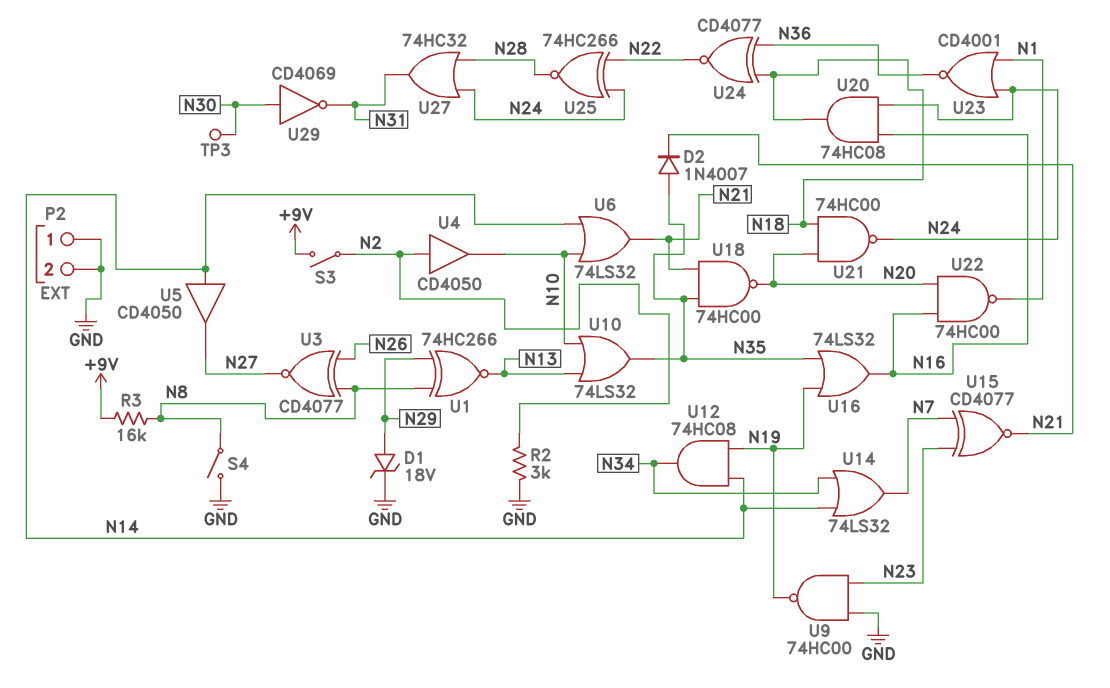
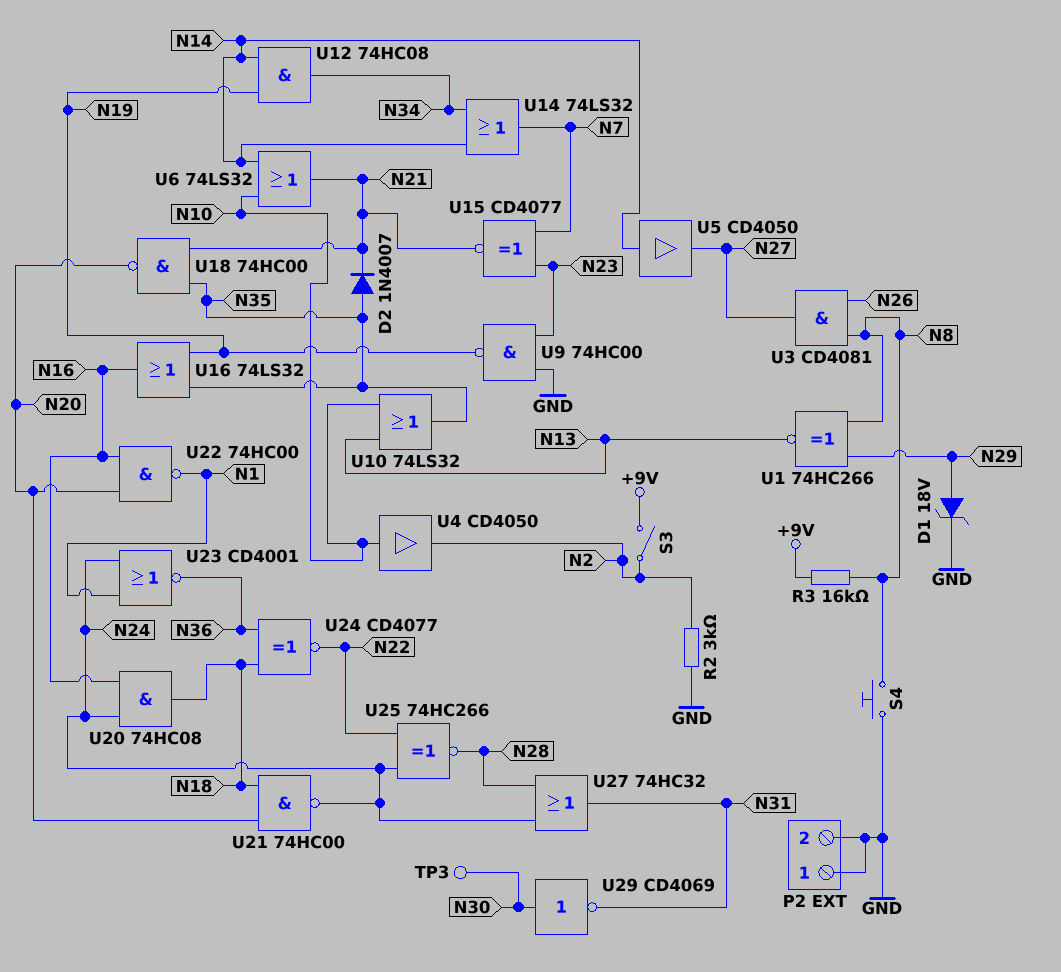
S4: switch (GND, N8) -> button (GND, N8)
U3: XNOR CD4077 (in N8, in N26, out N27) -> AND CD4081 (in N8, in N26, out N27)
U4: buffer CD4050 (in N2, out N10) -> buffer CD4050 (in N10, out N2)

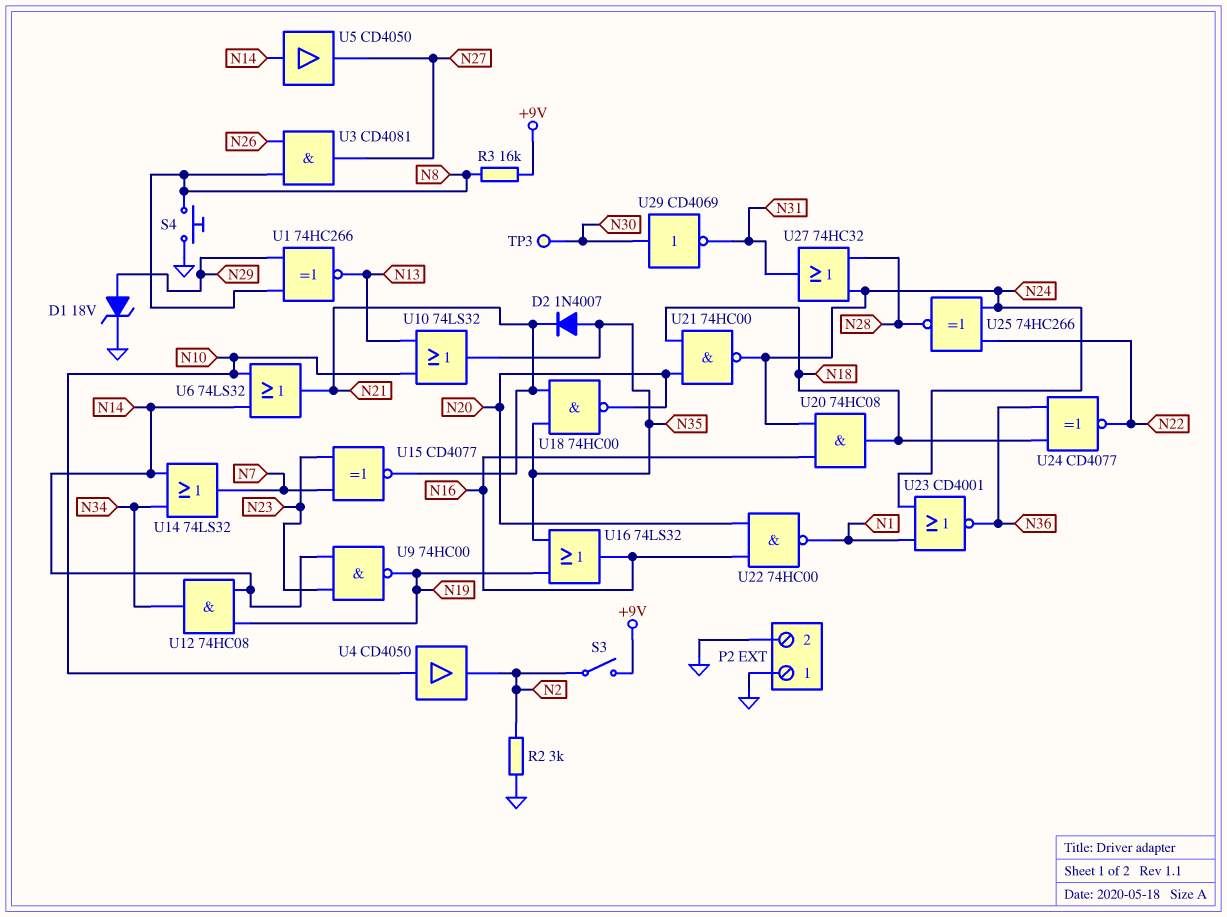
U9: NAND 74HC00 (in GND, in N23, out N19) -> NAND 74HC00 (in N14, in N23, out N19)

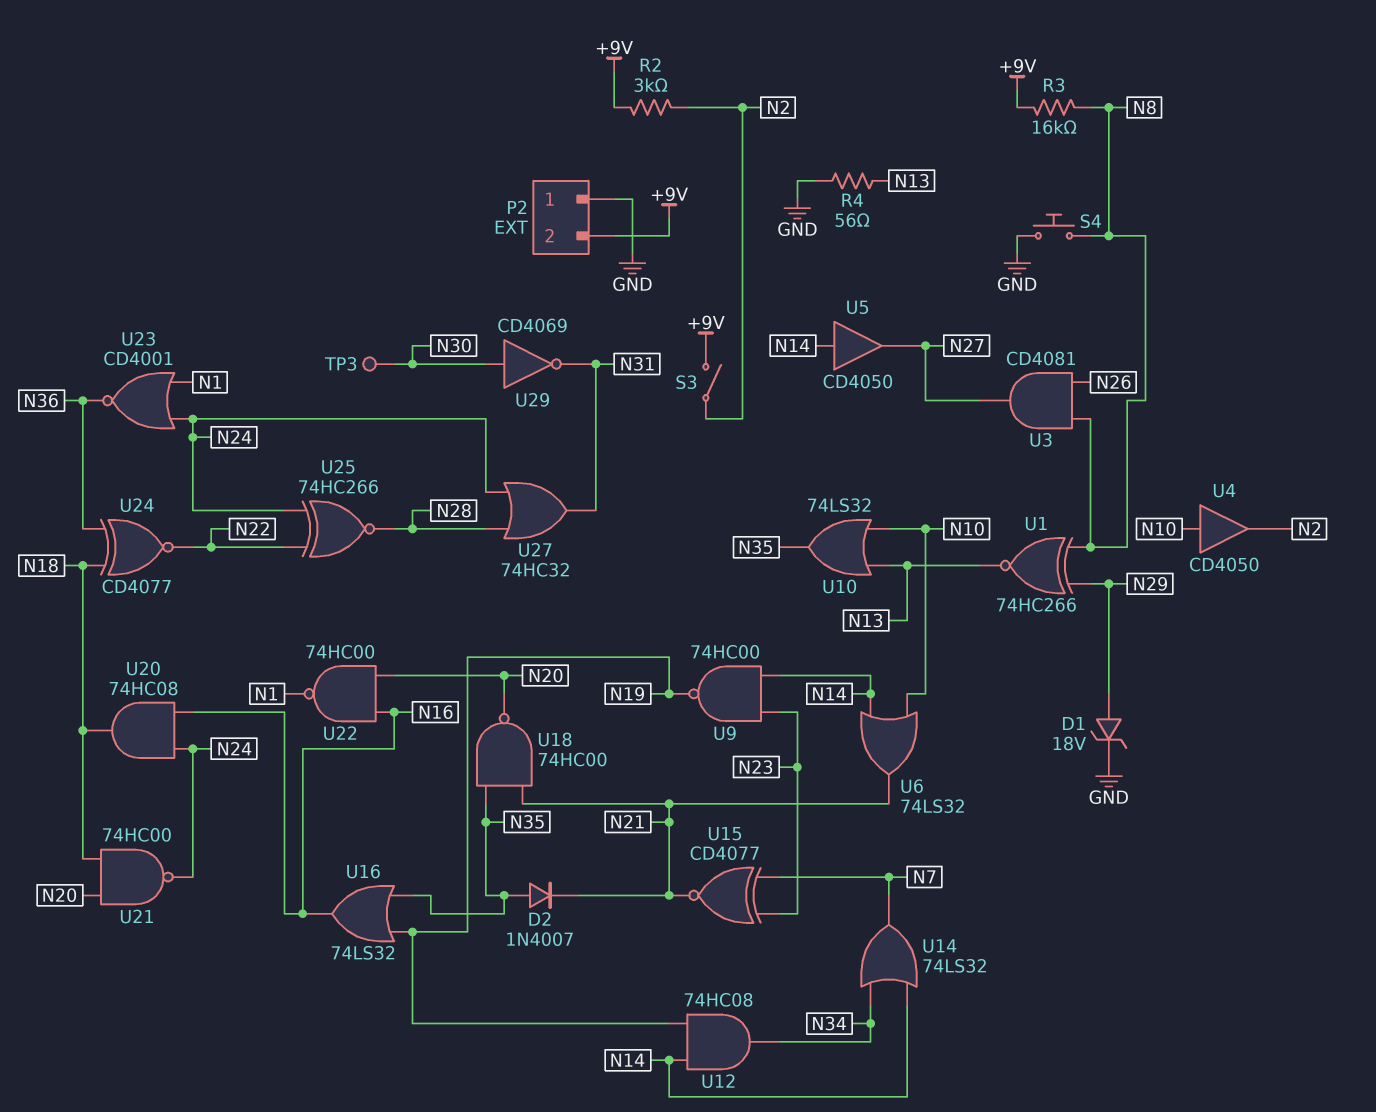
P2 pin 2: GND -> +9V
R2: 3k (GND, N2) -> 3k (+9V, N2)
R4: none -> 56 (GND, N13)

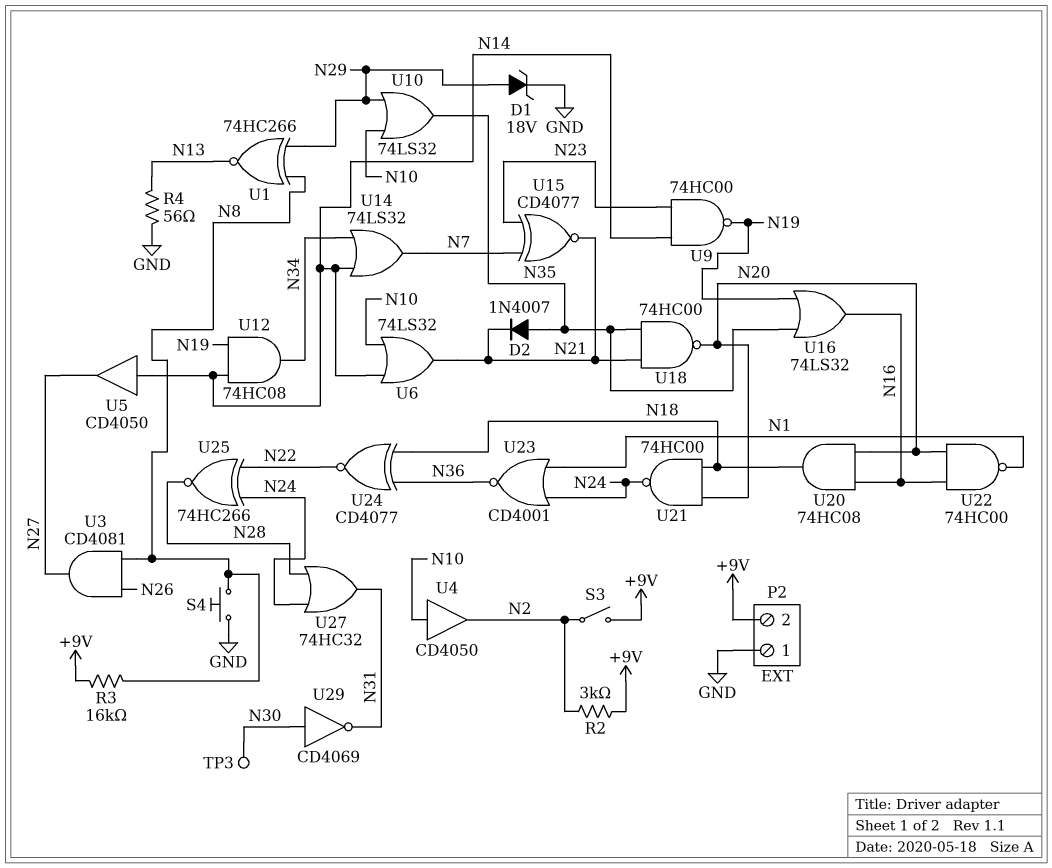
U10: OR 74LS32 (in N10, in N13, out N35) -> OR 74LS32 (in N10, in N29, out N35)
U20: AND 74HC08 (in N16, in N24, out N18) -> AND 74HC08 (in N16, in N20, out N18)

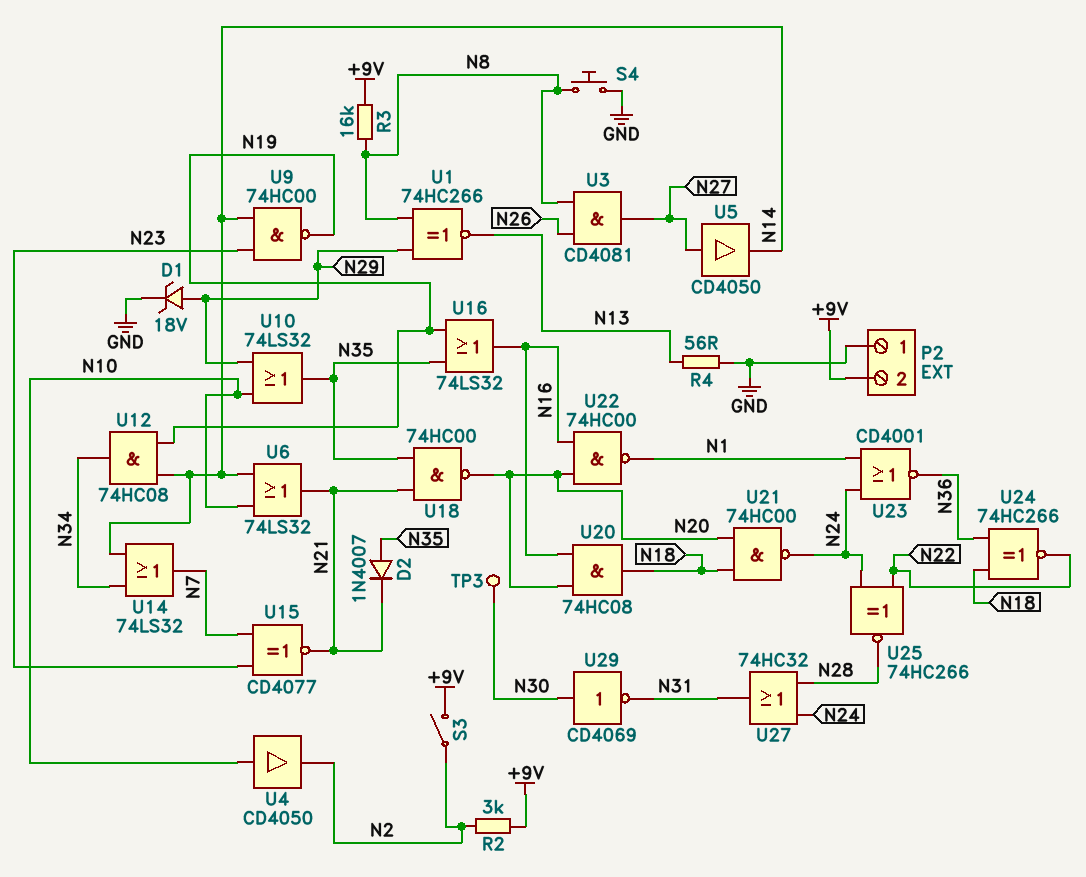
U5: buffer CD4050 (in N14, out N27) -> buffer CD4050 (in N27, out N14)
U24: XNOR CD4077 (in N18, in N36, out N22) -> XNOR 74HC266 (in N18, in N36, out N22)

